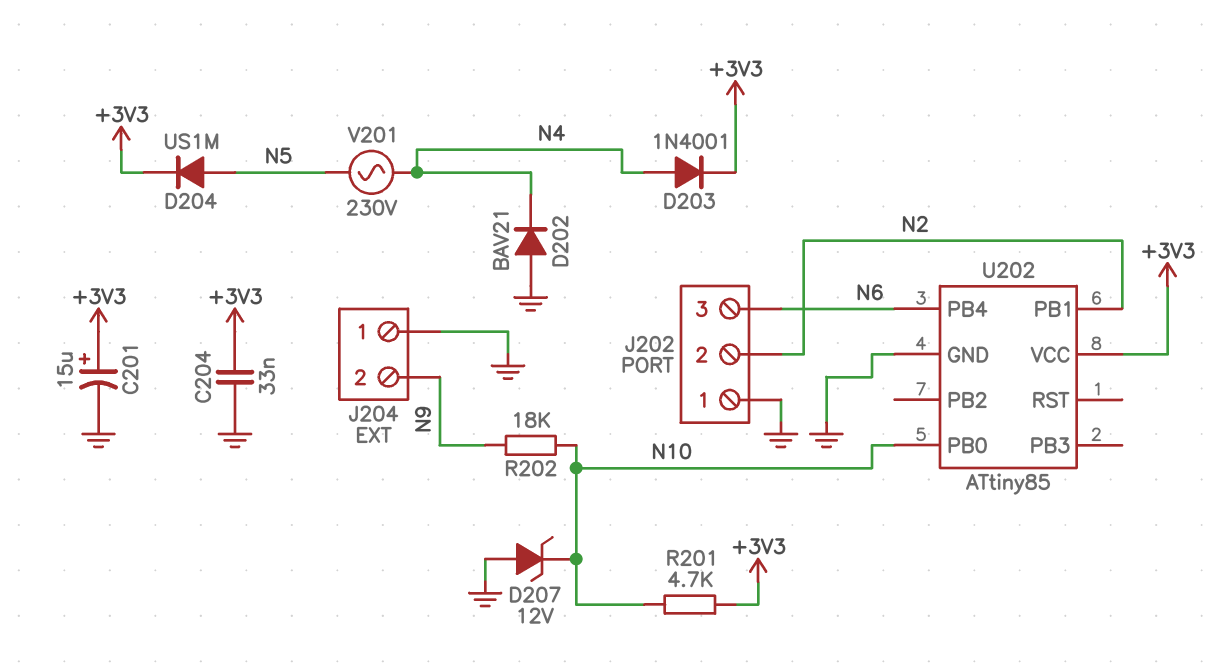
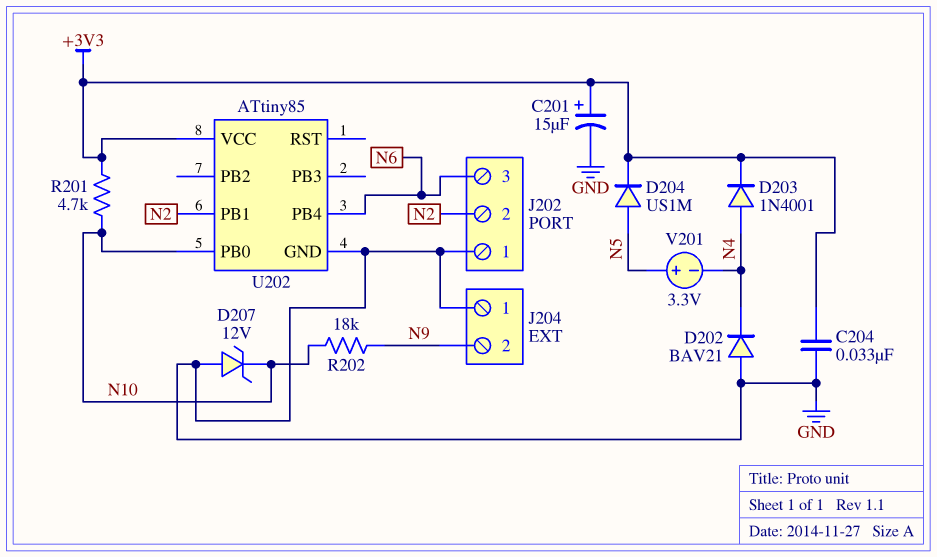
V201: AC 230V (N4, N5) -> 3.3V (plus N5, minus N4)

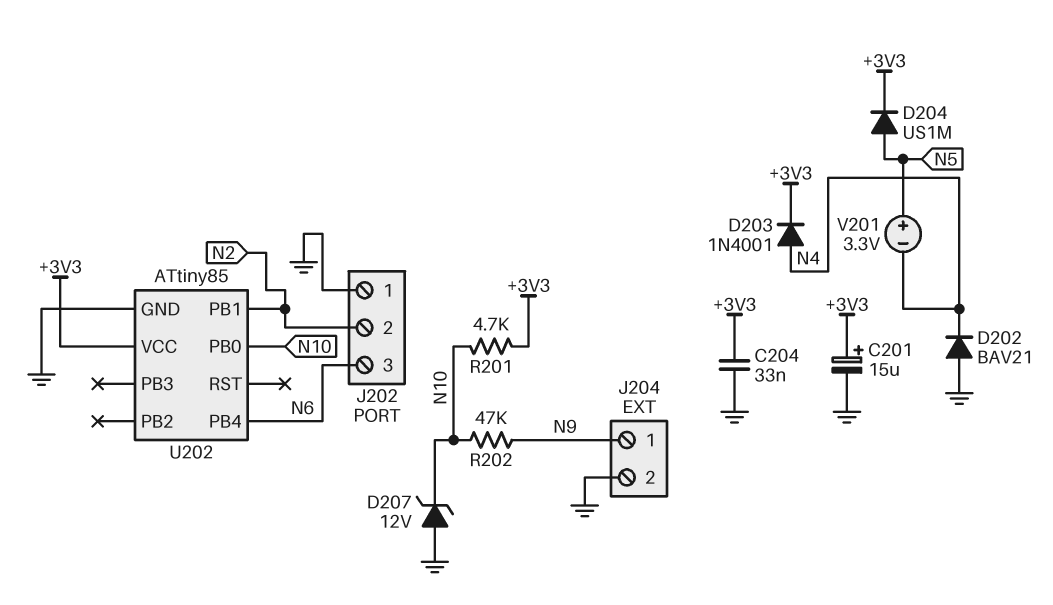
J204 pin 1: GND -> N9
J204 pin 2: N9 -> GND
R202: 18k (N9, N10) -> 47k (N9, N10)

